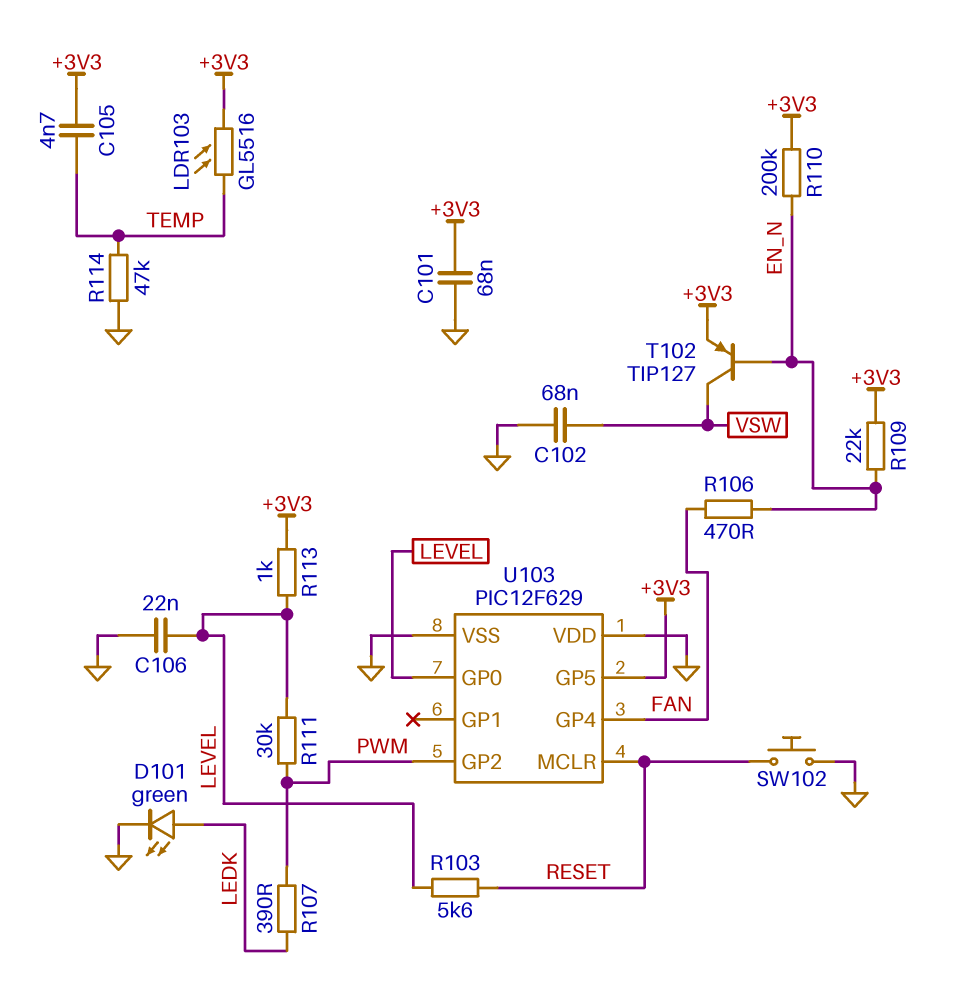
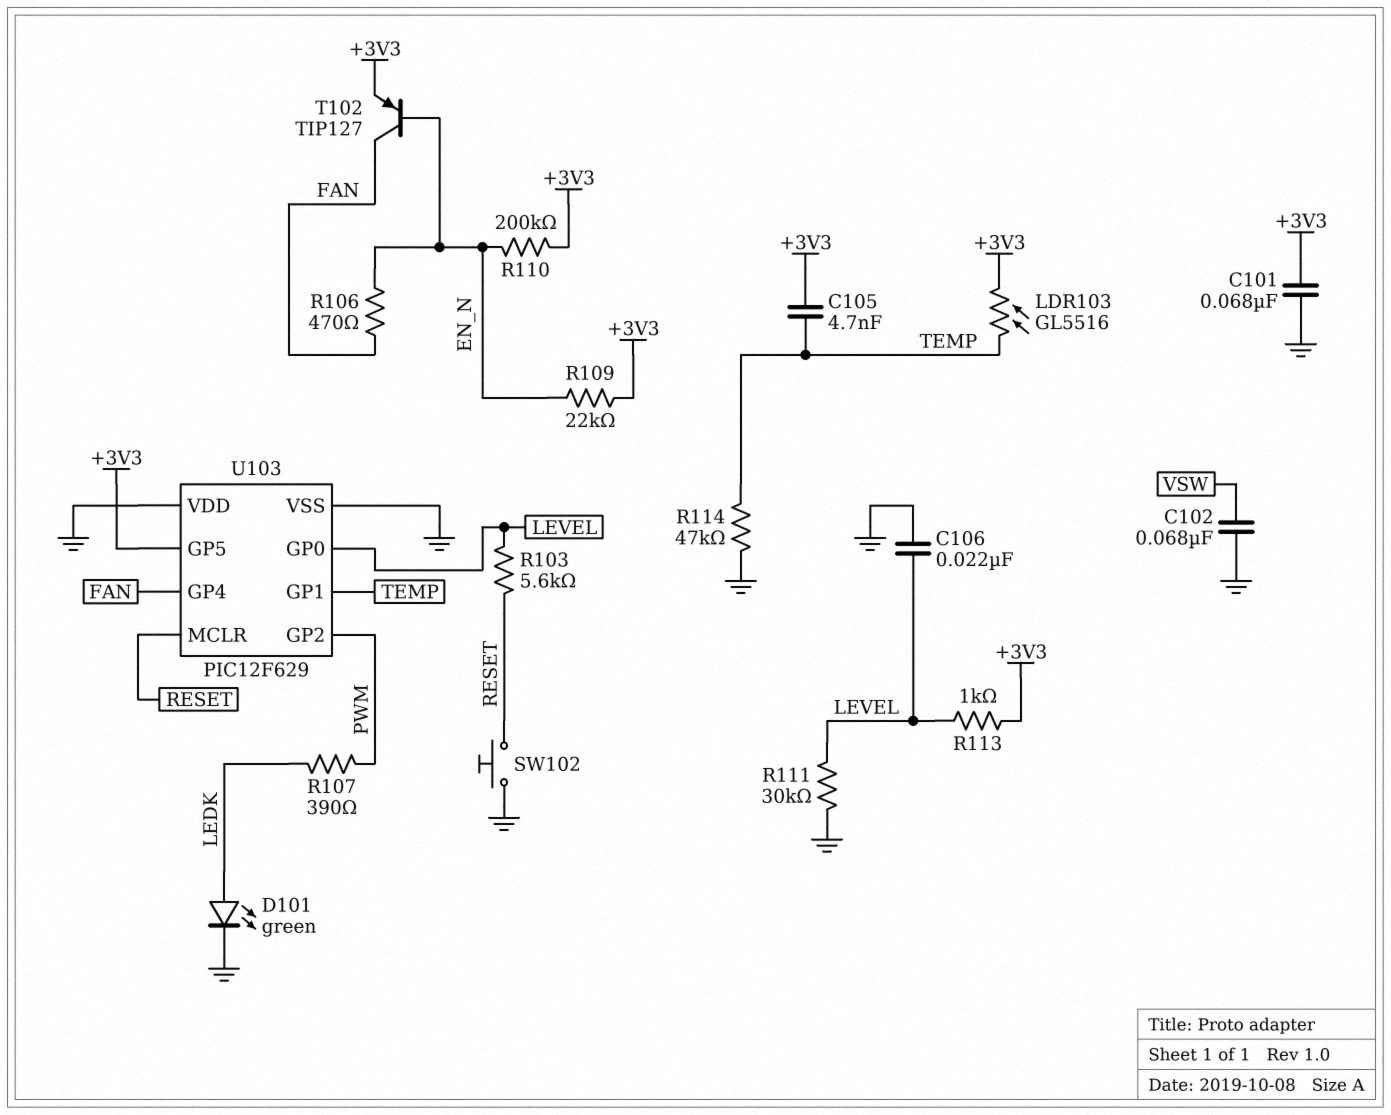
R111: 30k (LEVEL, PWM) -> 30k (GND, LEVEL)
T102: PNP TIP127 (B EN_N, C VSW, E +3V3) -> PNP TIP127 (B EN_N, C FAN, E +3V3)
U103 pin GP1: none -> TEMP

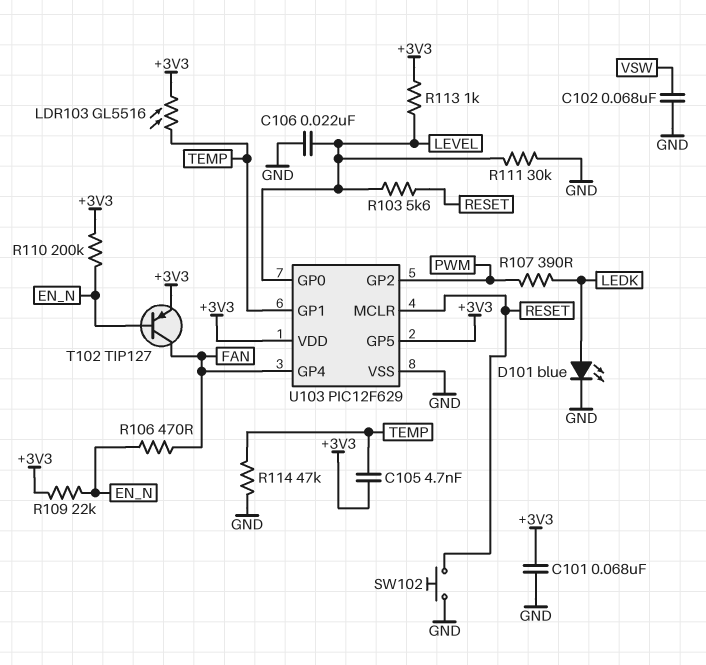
D101: LED green (A LEDK, K GND) -> LED blue (A LEDK, K GND)
U103 pin VDD: GND -> +3V3

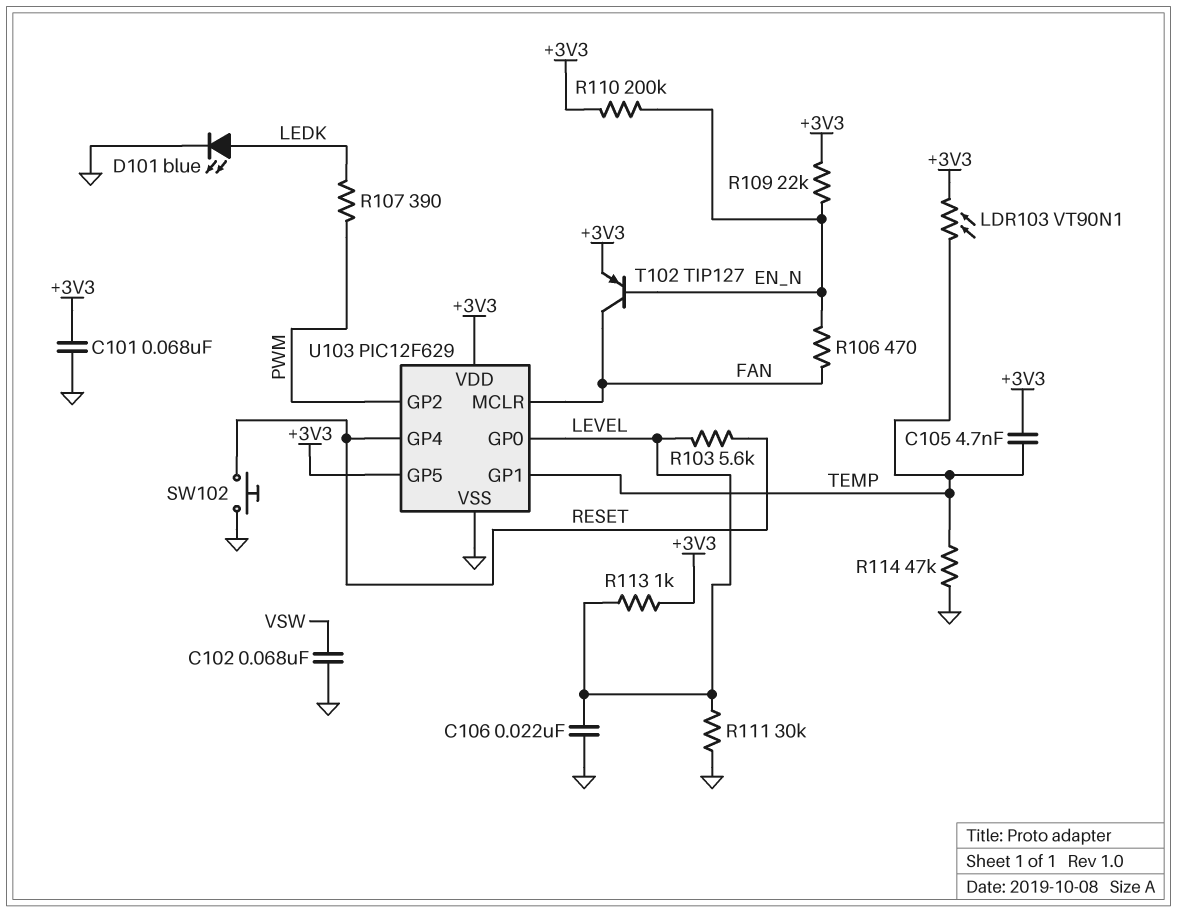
LDR103: GL5516 (+3V3, TEMP) -> VT90N1 (+3V3, TEMP)
U103 pin GP4: FAN -> RESET
U103 pin MCLR: RESET -> FAN

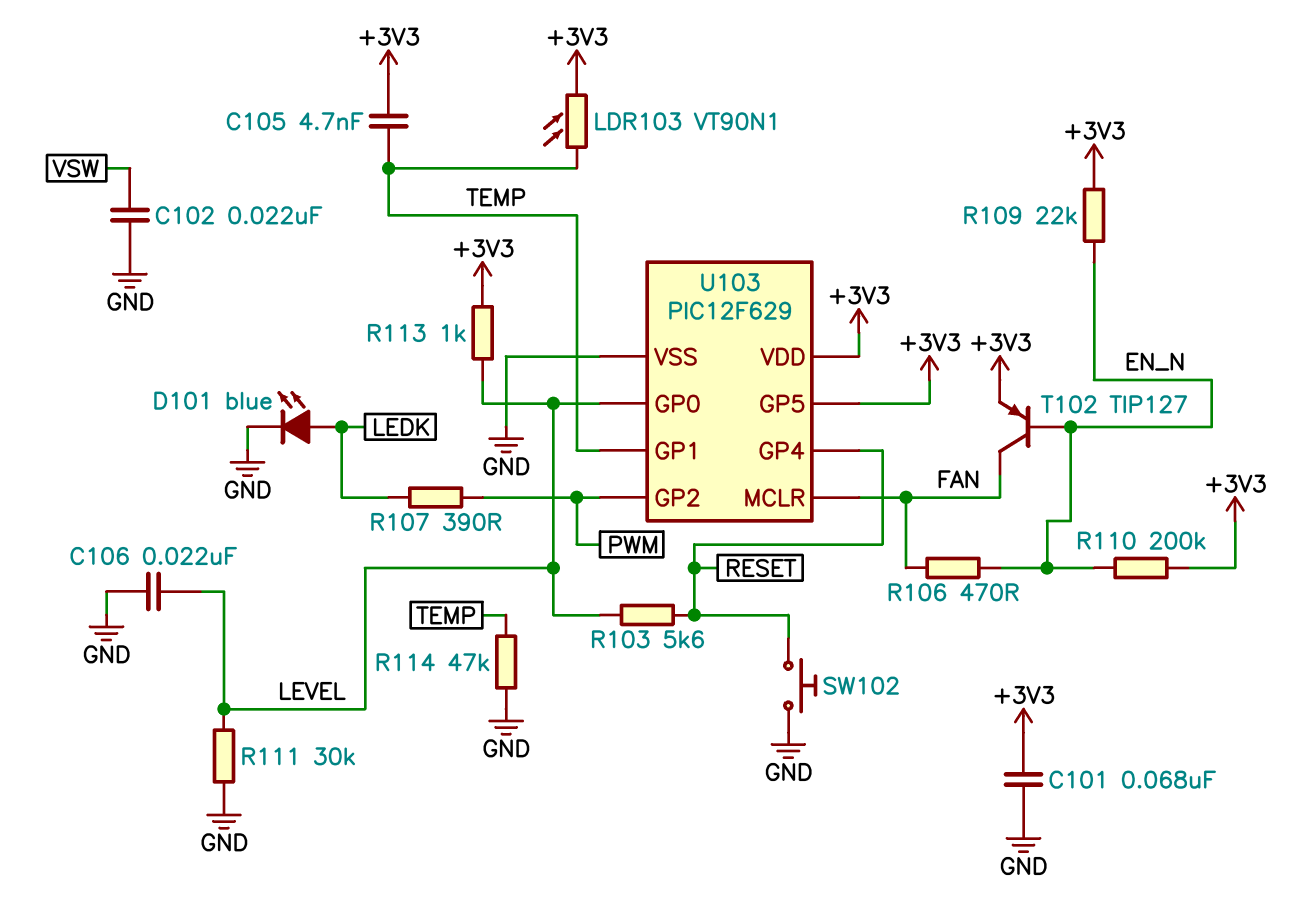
C102: 68nF (GND, VSW) -> 22nF (GND, VSW)

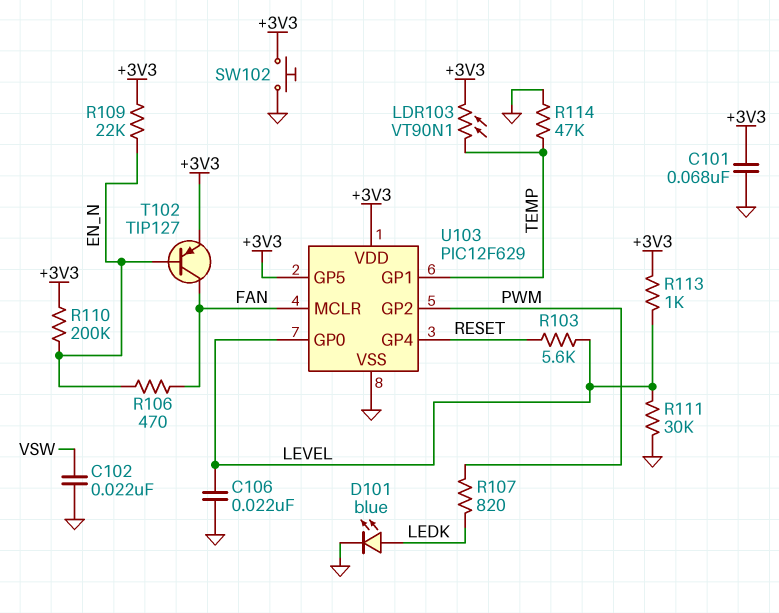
C105: 4.7nF (+3V3, TEMP) -> none
R107: 390 (LEDK, PWM) -> 820 (LEDK, PWM)
SW102: button (GND, RESET) -> button (+3V3, GND)

